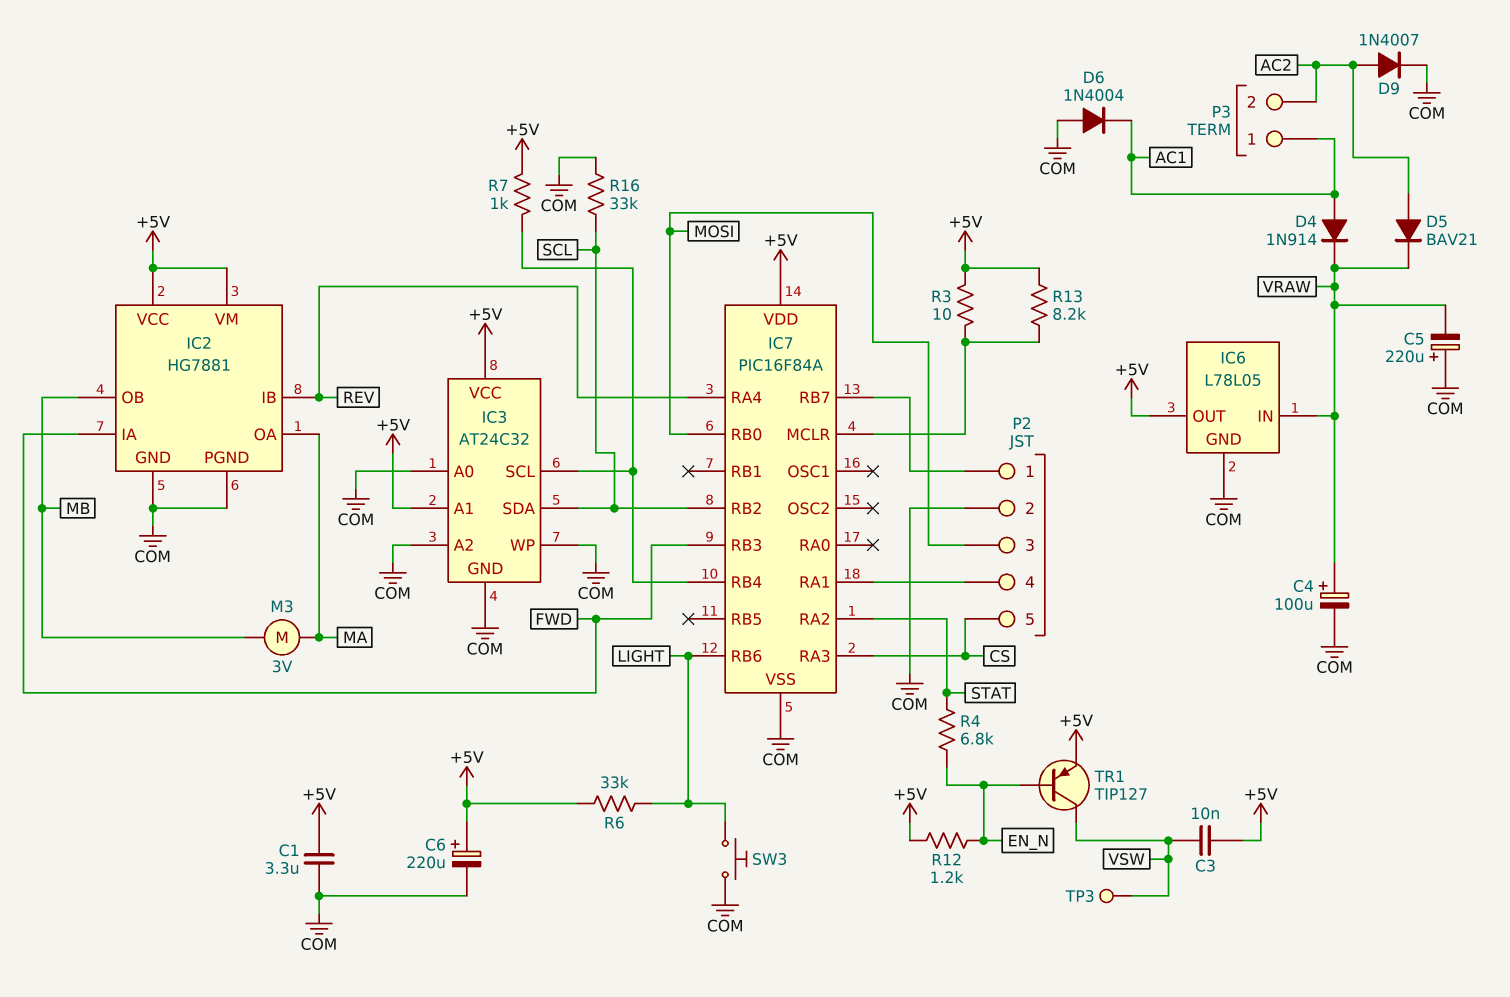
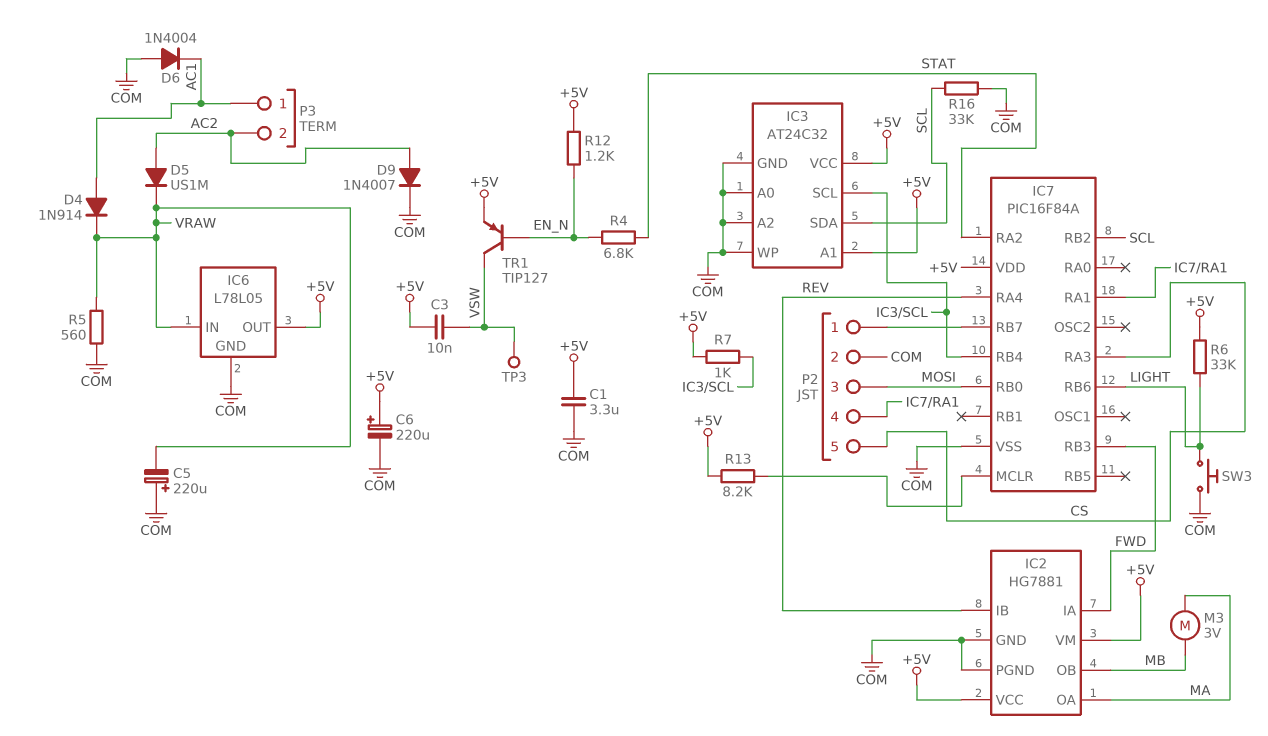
C4: 100uF (plus VRAW, minus COM) -> none
D5: diode BAV21 (A AC2, K VRAW) -> diode US1M (A AC2, K VRAW)
R3: 10 (+5V, IC7/MCLR) -> none
R5: none -> 560 (COM, VRAW)

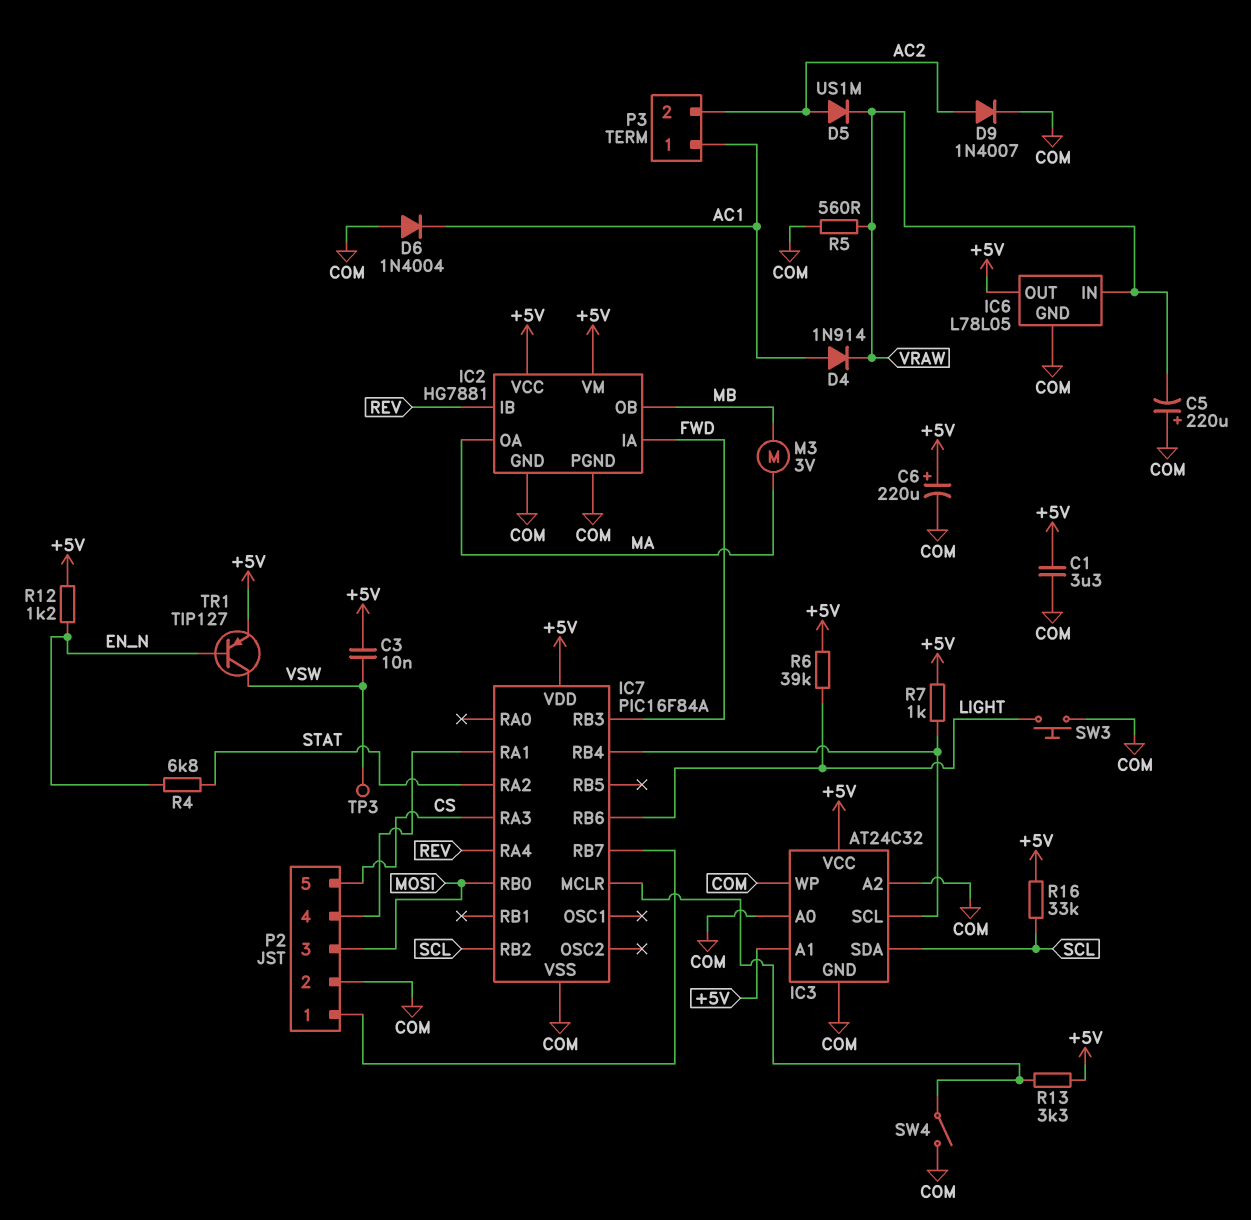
R6: 33k (+5V, LIGHT) -> 39k (+5V, LIGHT)
R13: 8.2k (+5V, IC7/MCLR) -> 3.3k (+5V, IC7/MCLR)
R16: 33k (COM, SCL) -> 33k (+5V, SCL)
SW4: none -> switch (COM, IC7/MCLR)

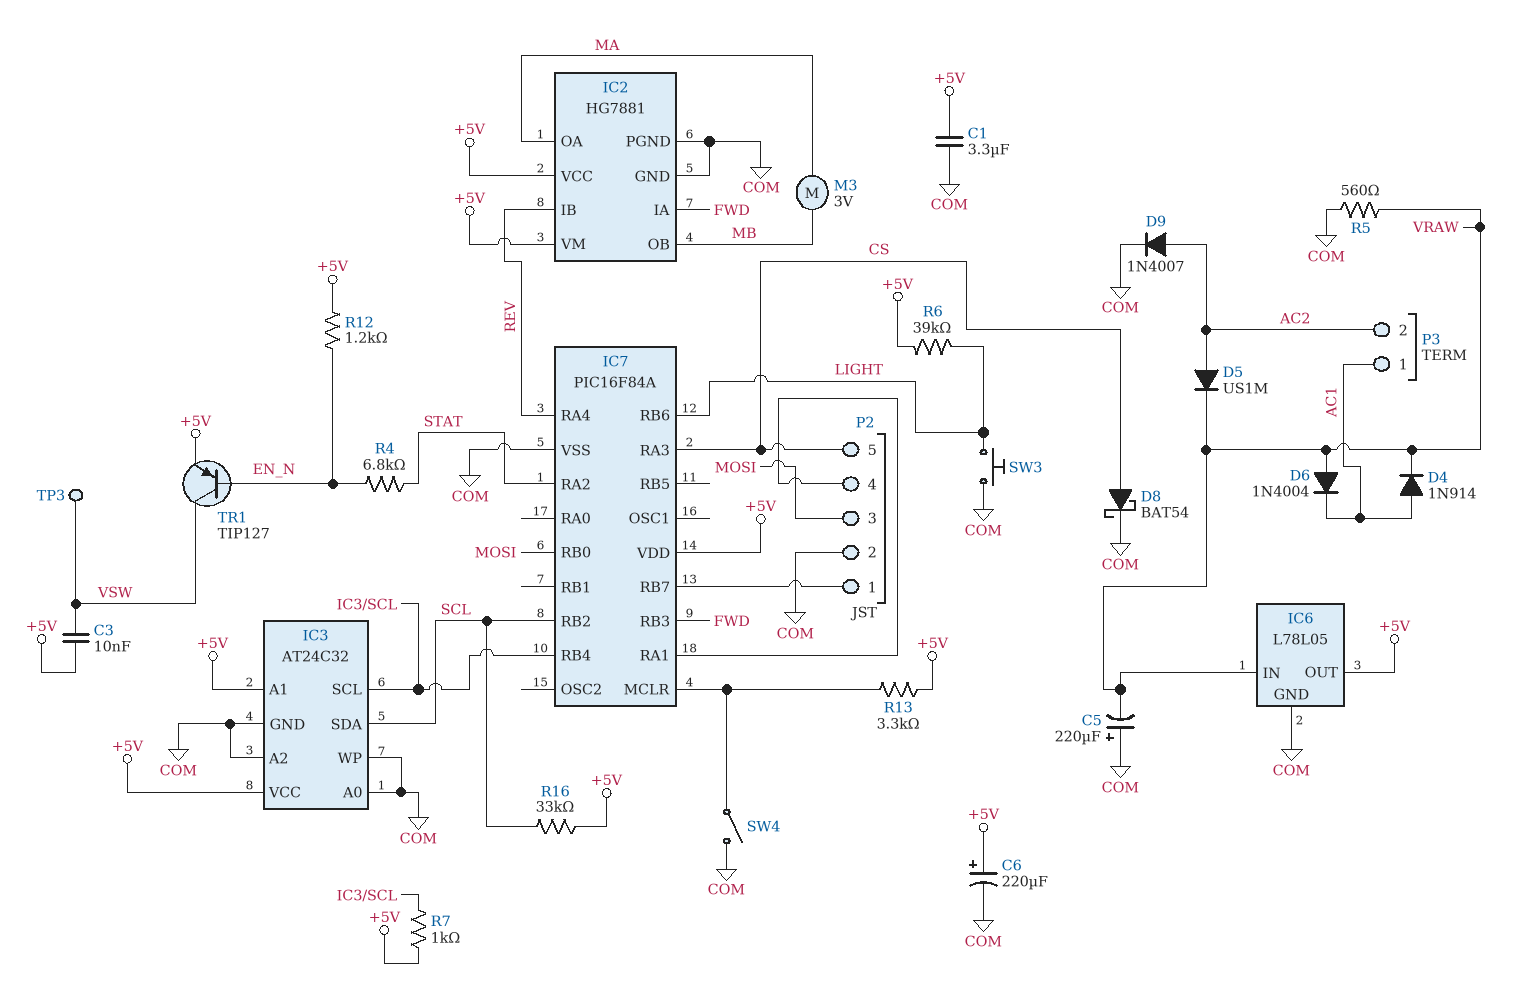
D6: diode 1N4004 (A COM, K AC1) -> diode 1N4004 (A VRAW, K AC1)
D8: none -> schottky BAT54 (A CS, K COM)

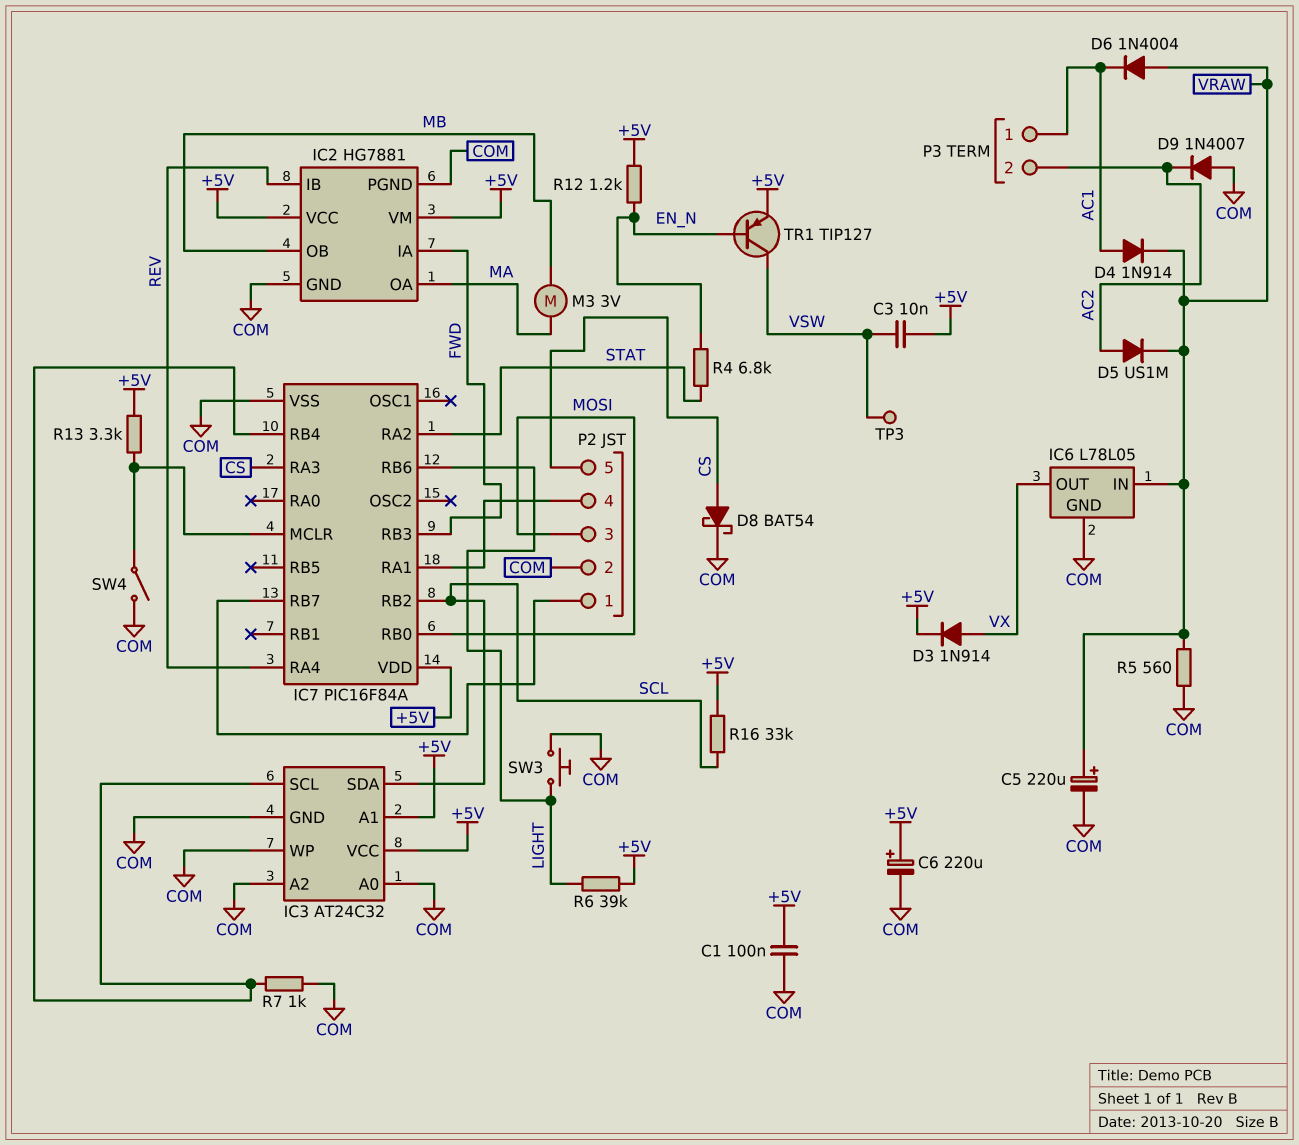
C1: 3.3uF (+5V, COM) -> 100nF (+5V, COM)
C5: 220uF (plus COM, minus VRAW) -> 220uF (plus VRAW, minus COM)
D3: none -> diode 1N914 (A VX, K +5V)
D9: diode 1N4007 (A AC2, K COM) -> diode 1N4007 (A COM, K AC2)
IC6 pin OUT: +5V -> VX
R7: 1k (+5V, IC3/SCL) -> 1k (COM, IC3/SCL)

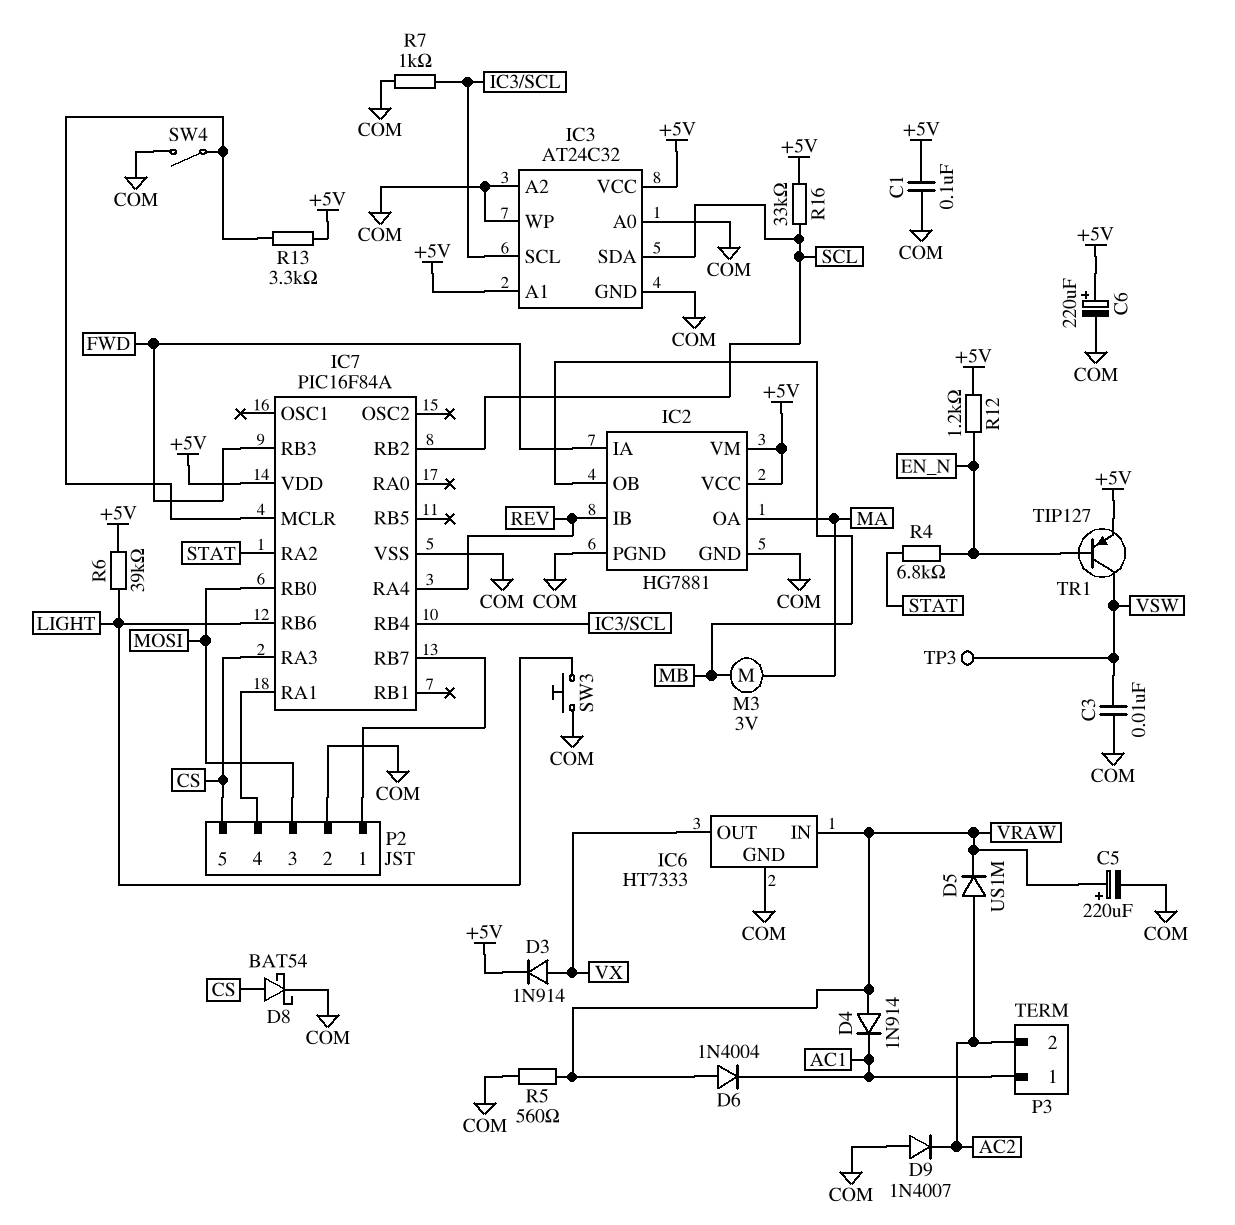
C3: 10nF (+5V, VSW) -> 10nF (COM, VSW)
D4: diode 1N914 (A AC1, K VRAW) -> diode 1N914 (A VRAW, K AC1)
IC6: L78L05 -> HT7333

